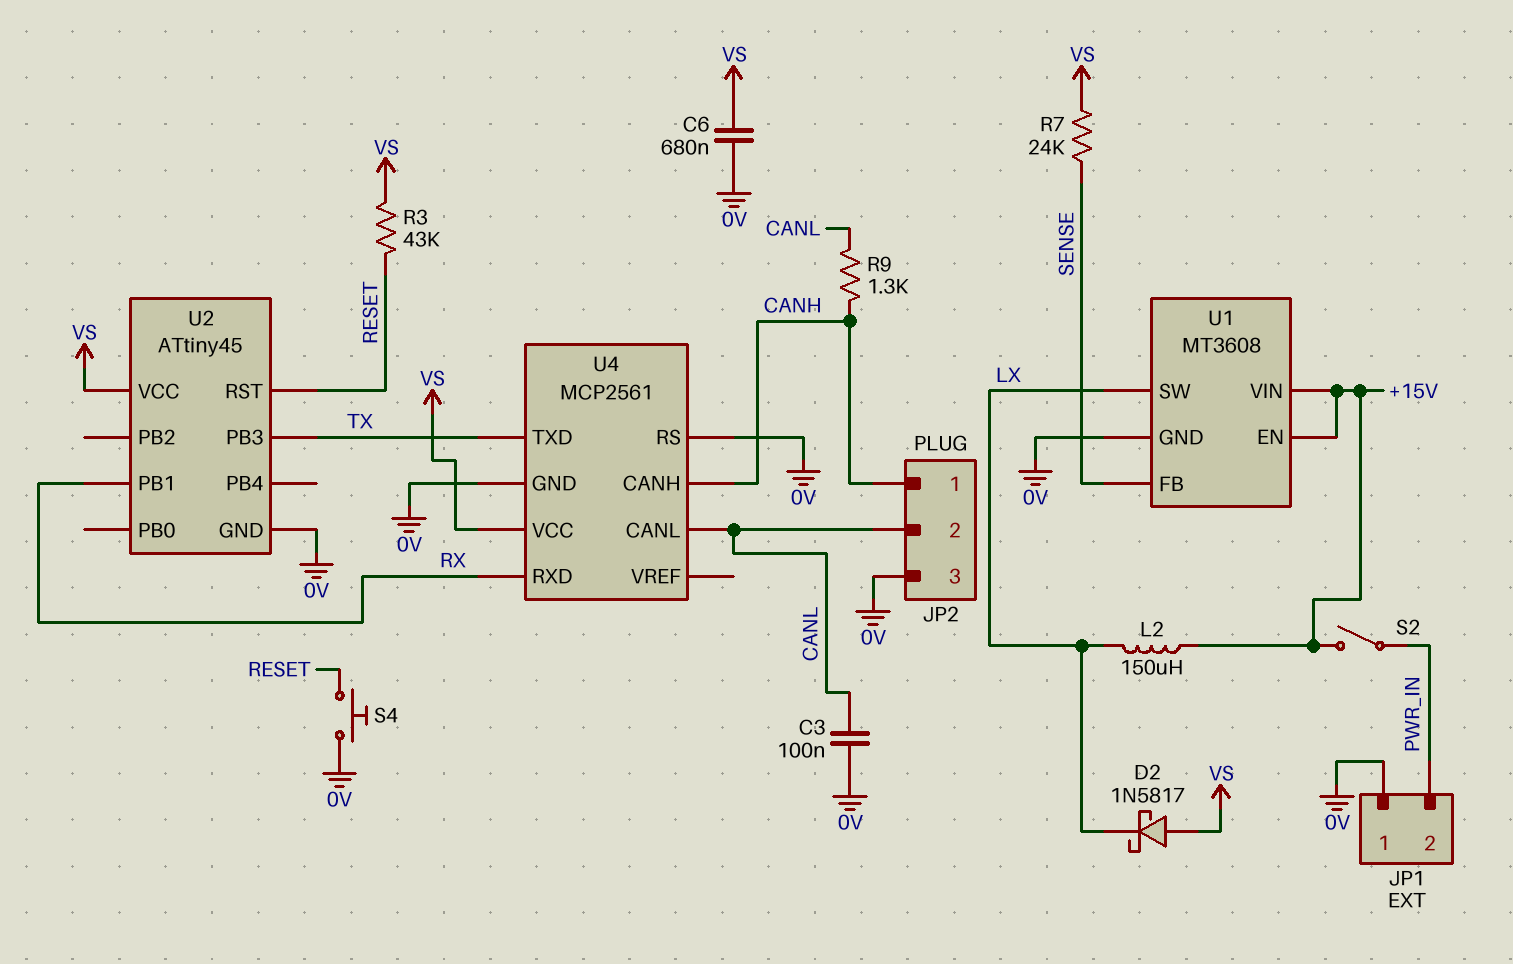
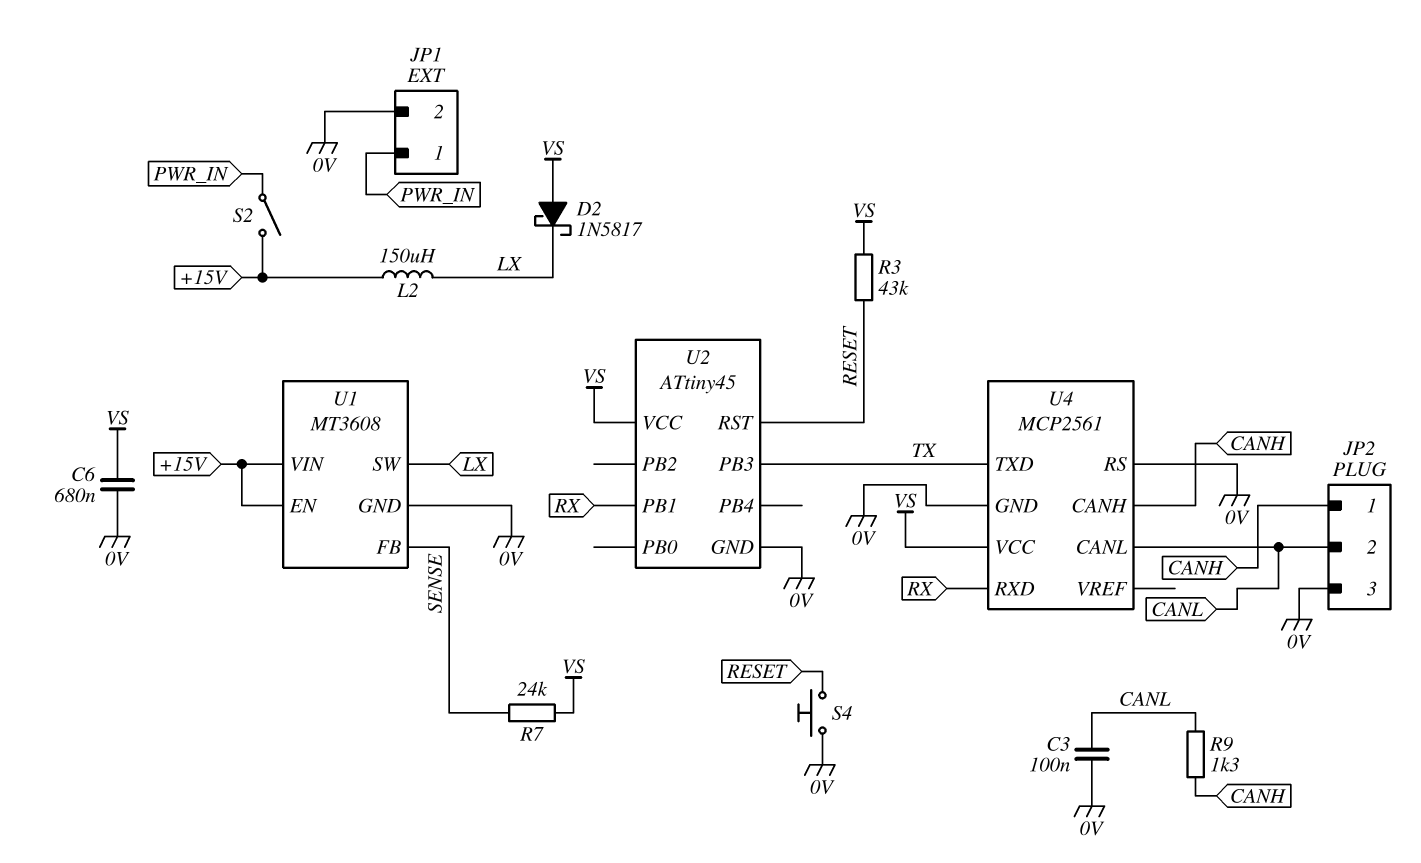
JP1 pin 1: 0V -> PWR_IN
JP1 pin 2: PWR_IN -> 0V

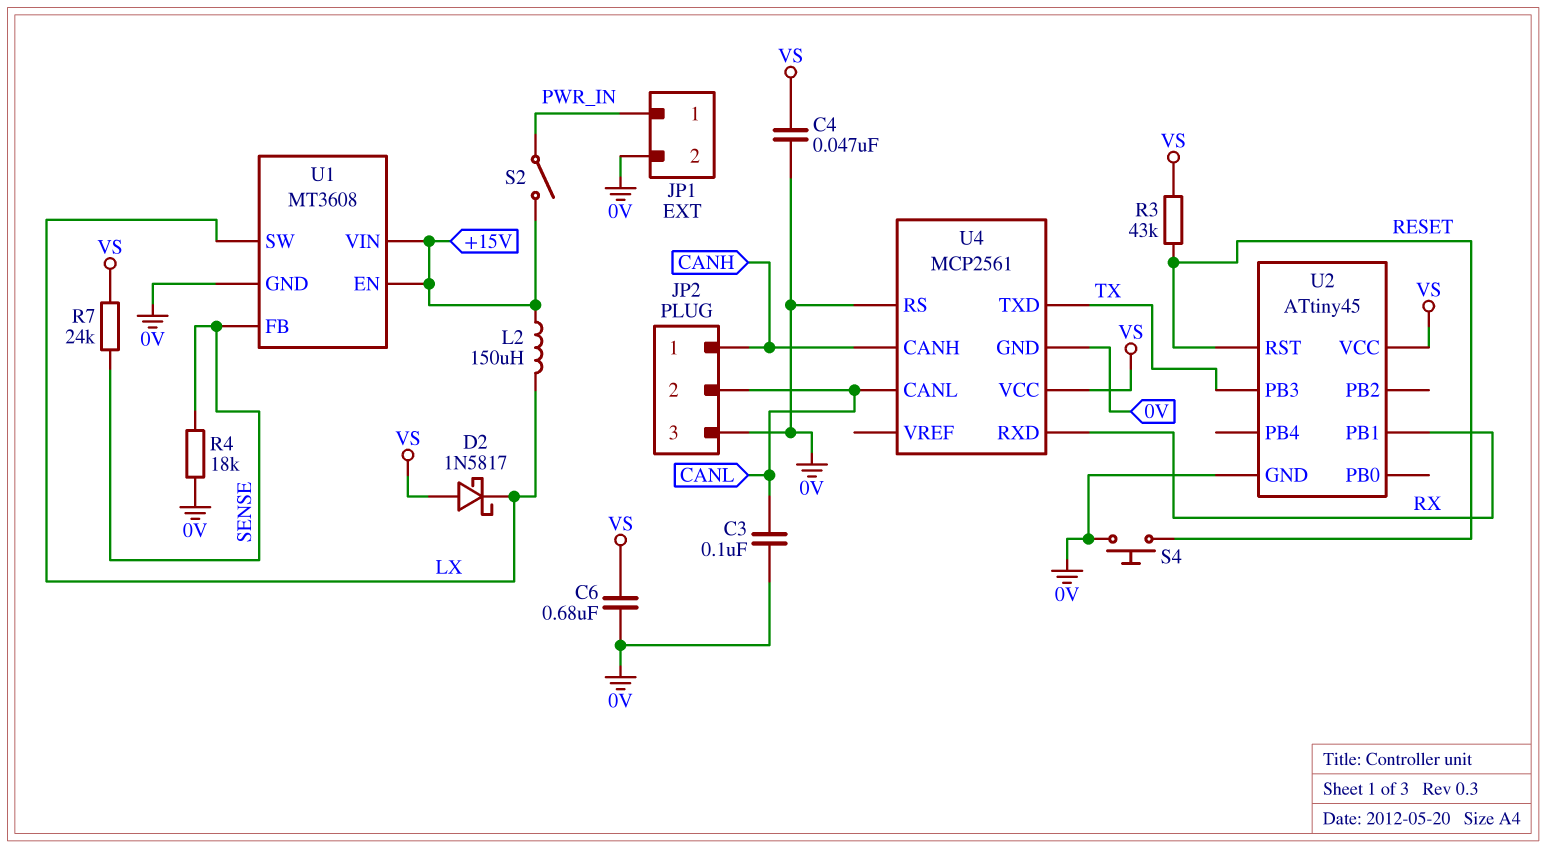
C4: none -> 47nF (0V, VS)
R4: none -> 18k (0V, SENSE)
R9: 1.3k (CANH, CANL) -> none

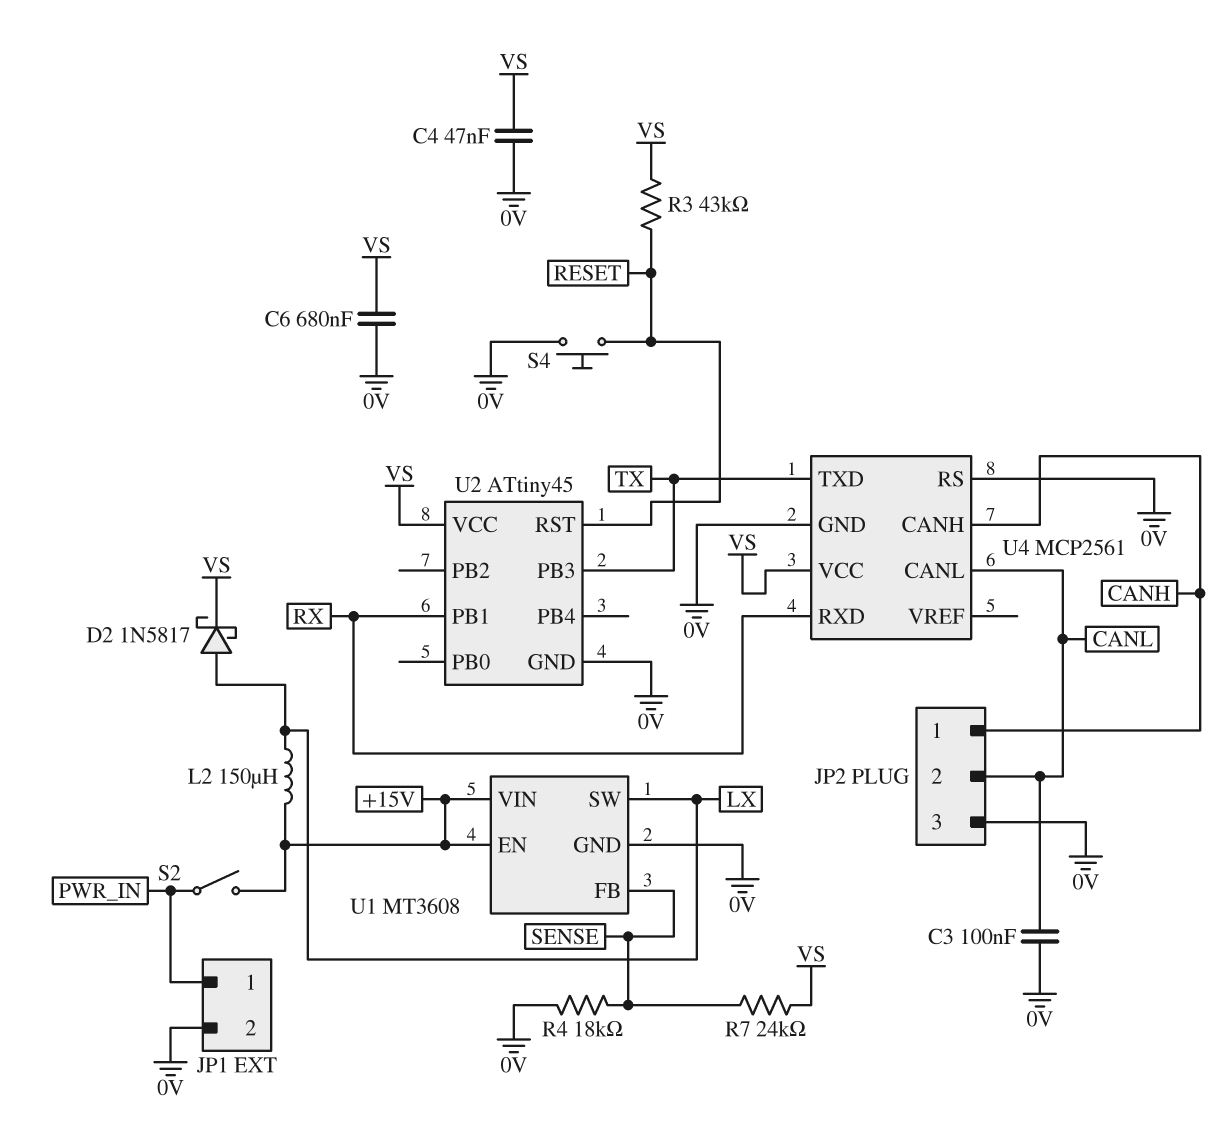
D2: schottky 1N5817 (A VS, K LX) -> schottky 1N5817 (A LX, K VS)

